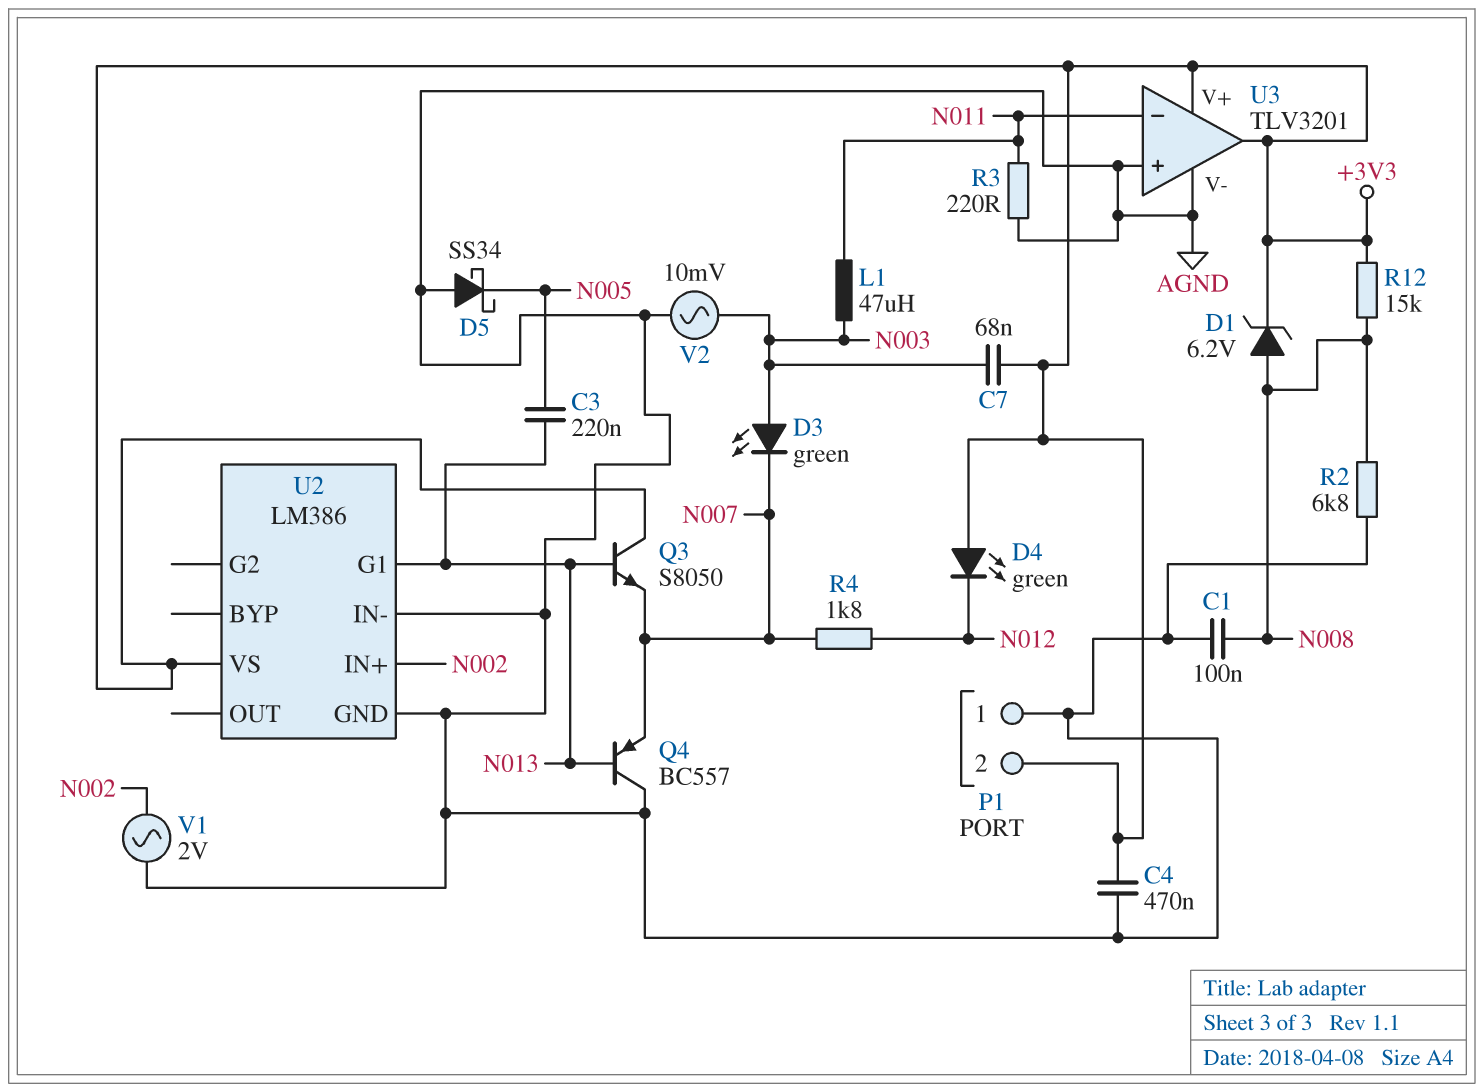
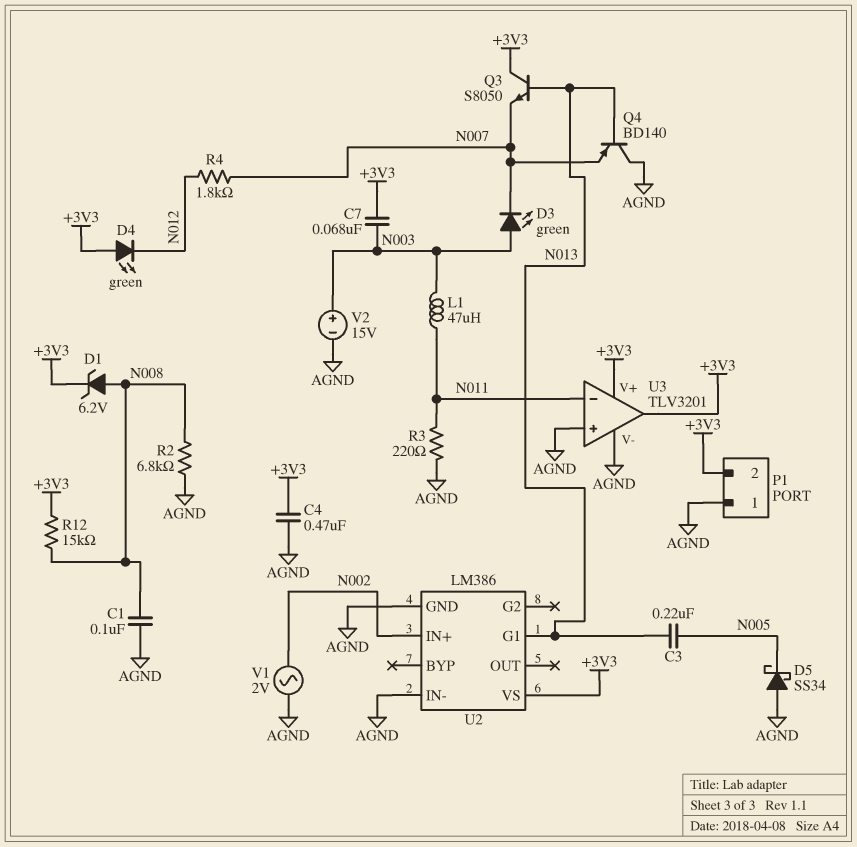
Q4: PNP BC557 (B N013, C AGND, E N007) -> PNP BD140 (B N013, C AGND, E N007)
V2: AC 10mV (AGND, N003) -> 15V (plus N003, minus AGND)

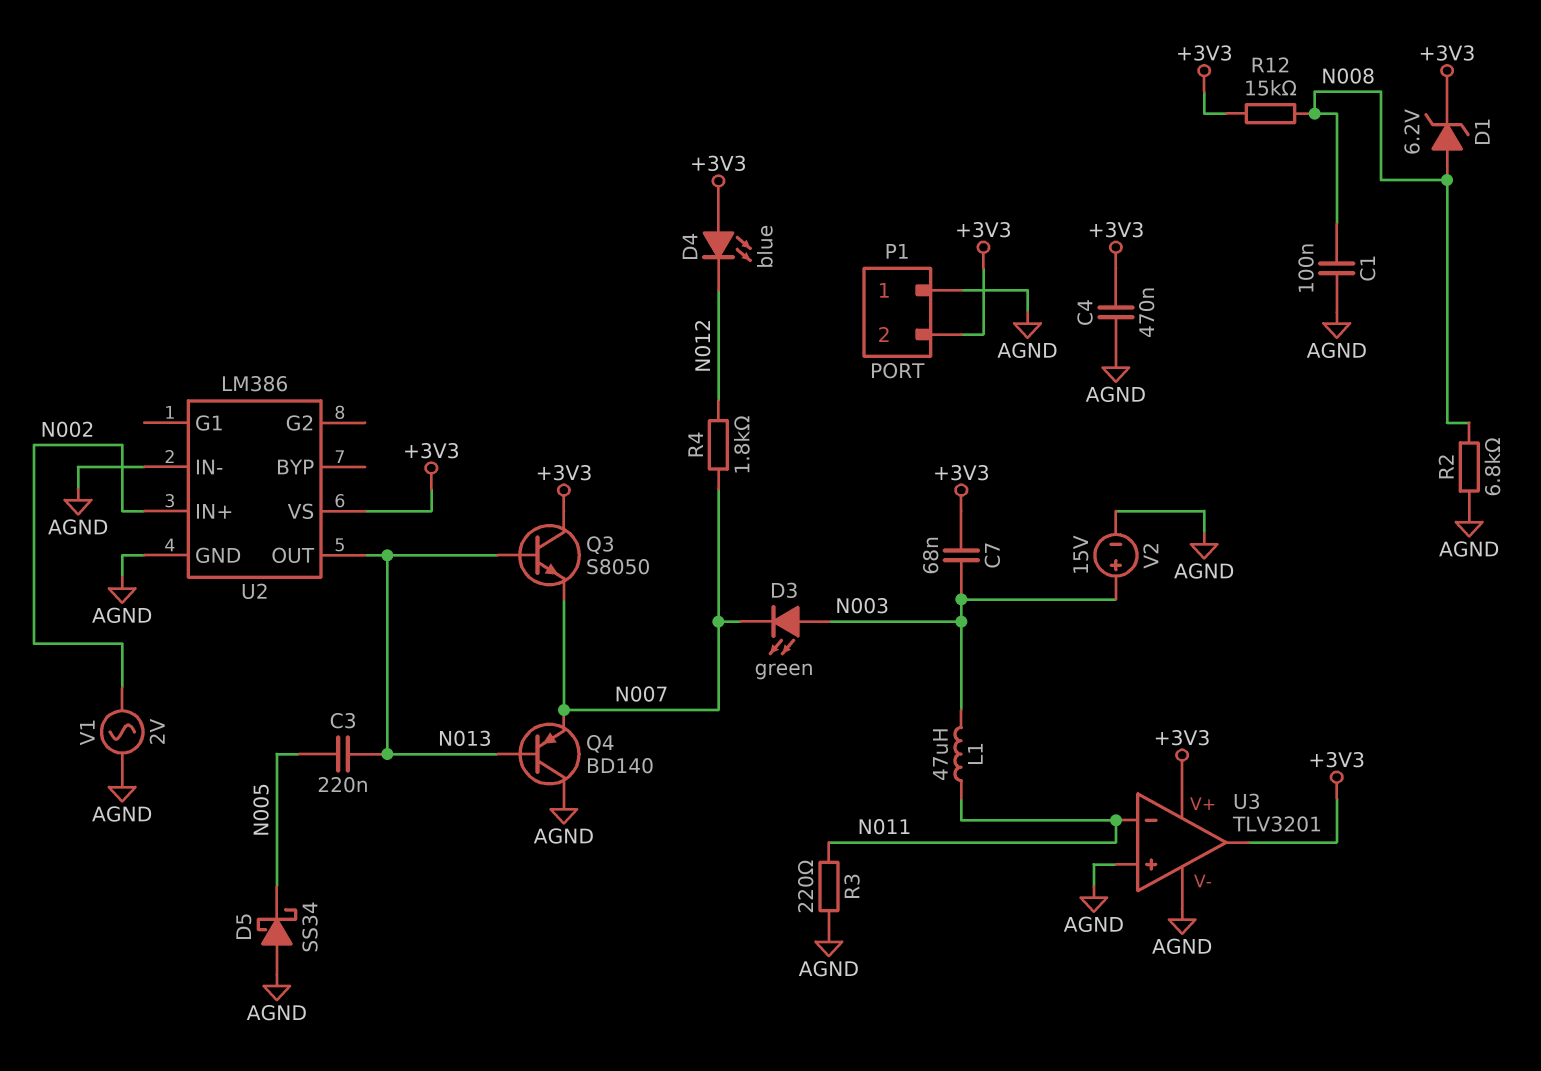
D4: LED green (A +3V3, K N012) -> LED blue (A +3V3, K N012)
U2 pin G1: N013 -> none
U2 pin OUT: none -> N013

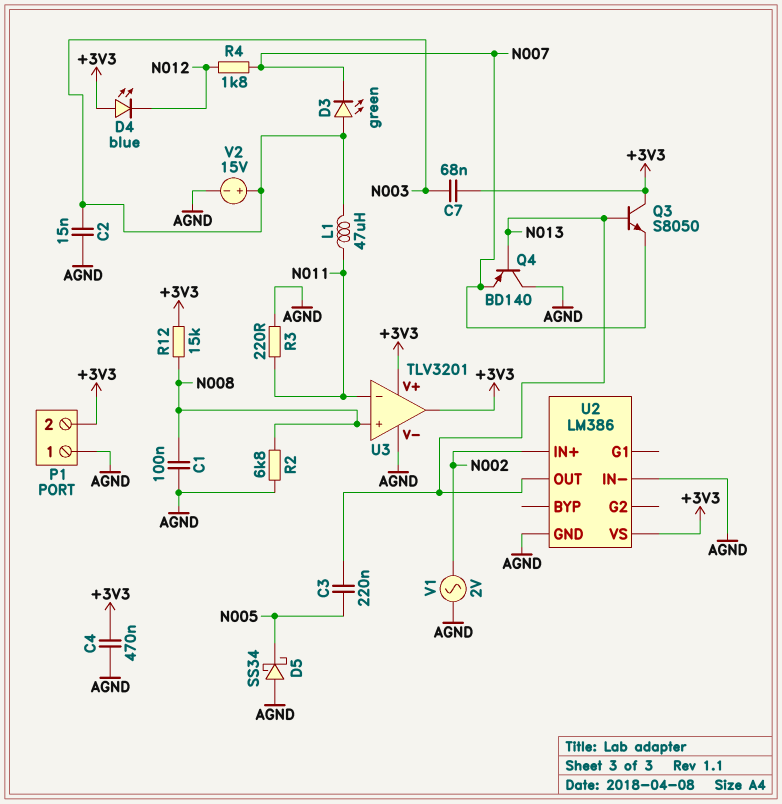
C2: none -> 15nF (AGND, N003)
D1: zener 6.2V (A N008, K +3V3) -> none
U3 pin in+: AGND -> N008

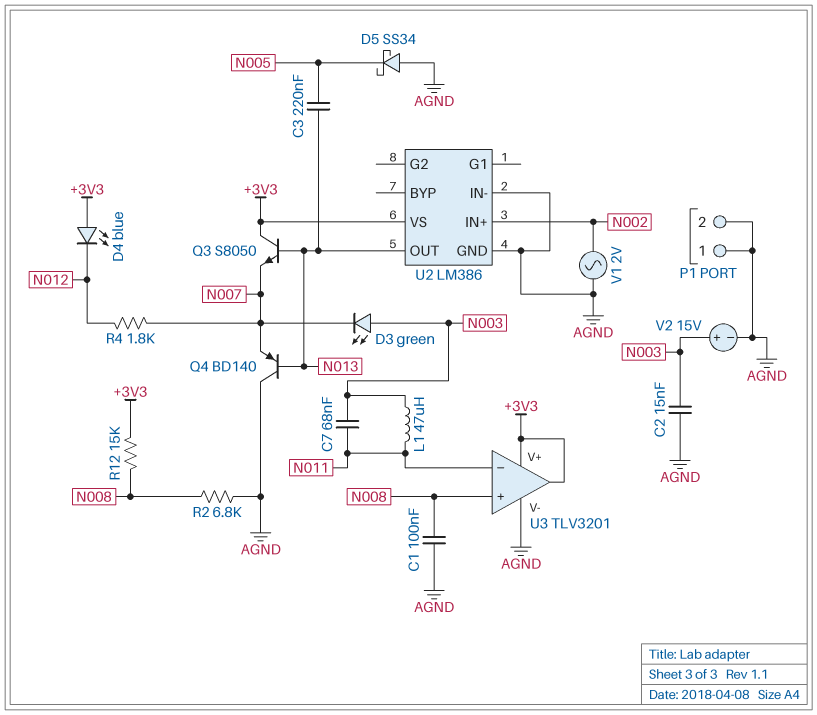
C4: 470nF (+3V3, AGND) -> none
C7: 68nF (+3V3, N003) -> 68nF (N003, N011)
P1 pin 2: +3V3 -> AGND
R3: 220 (AGND, N011) -> none

